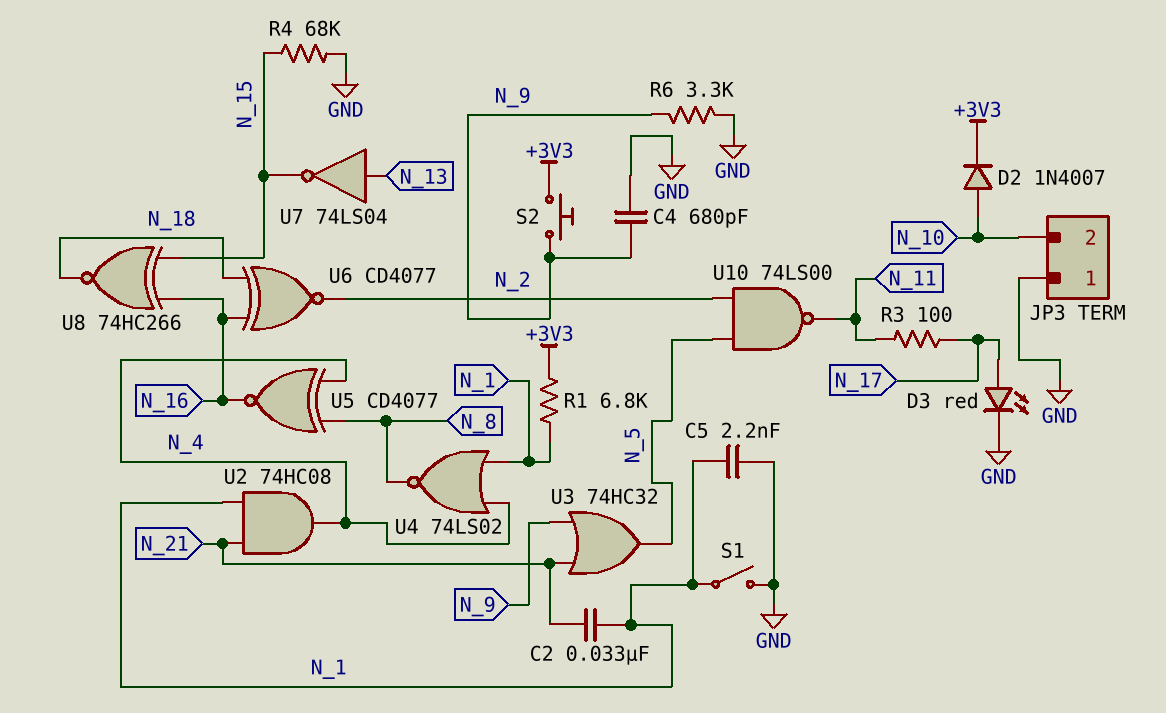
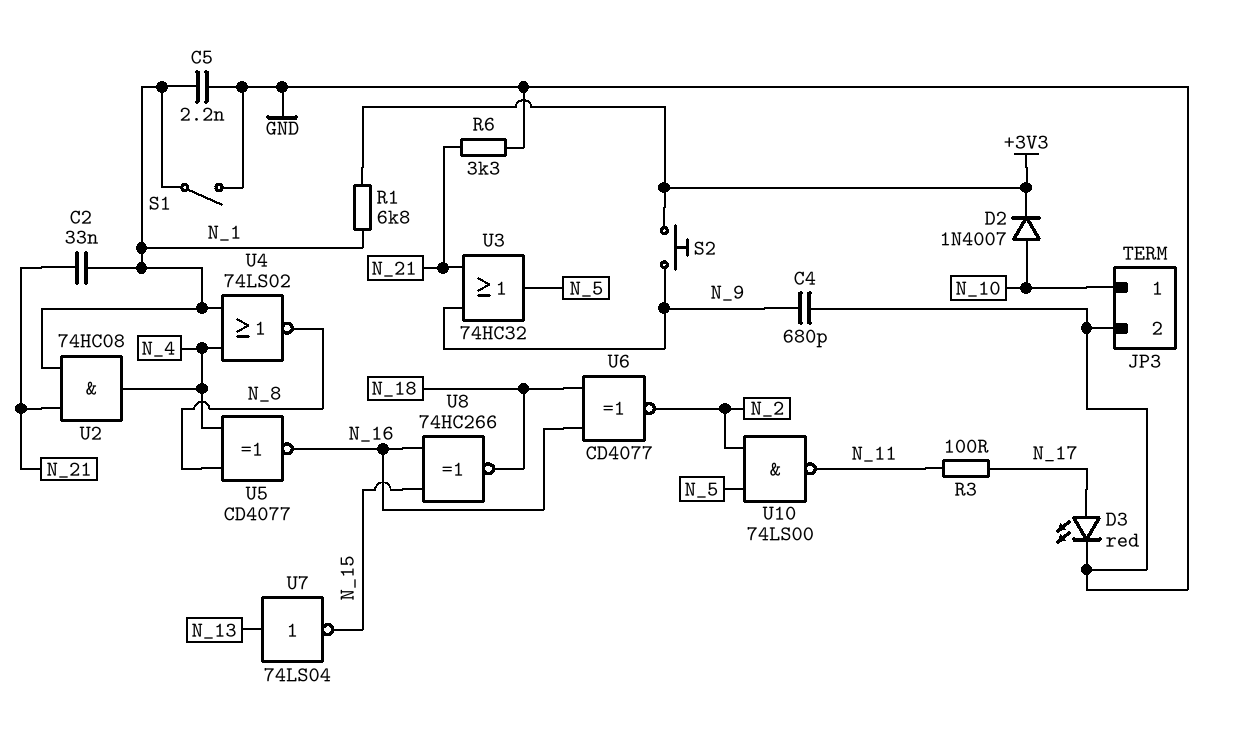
JP3 pin 1: GND -> N_10
JP3 pin 2: N_10 -> GND
R4: 68k (GND, N_15) -> none
R6: 3.3k (GND, N_9) -> 3.3k (GND, N_21)

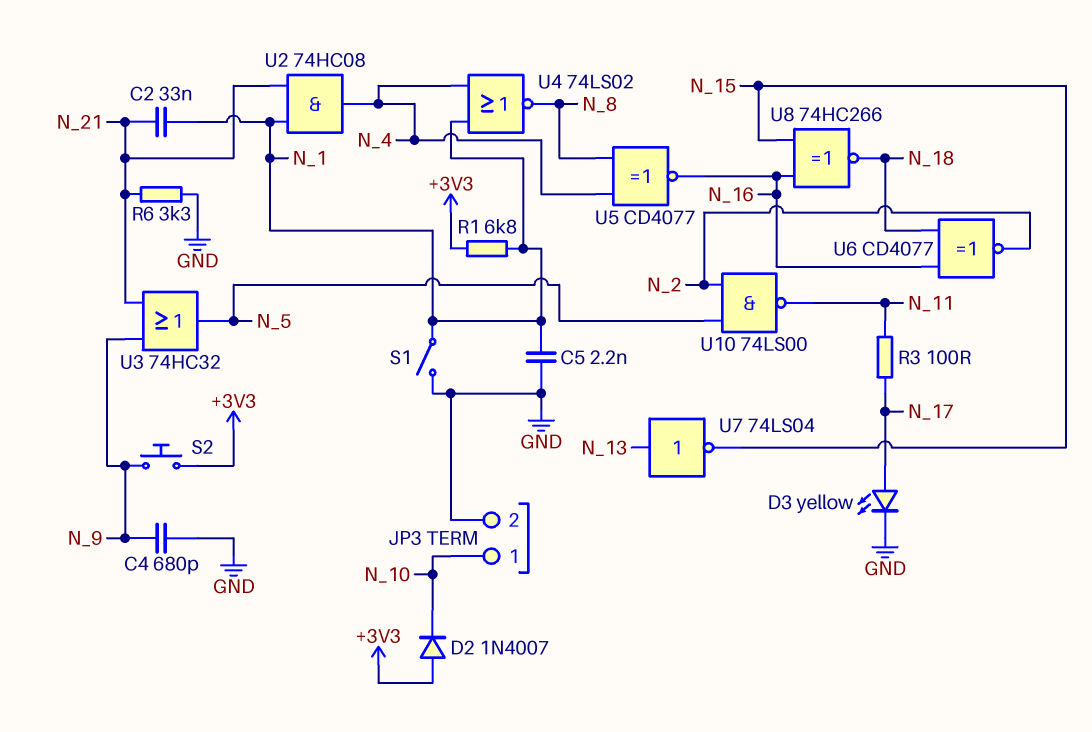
D2: diode 1N4007 (A N_10, K +3V3) -> diode 1N4007 (A +3V3, K N_10)
D3: LED red (A N_17, K GND) -> LED yellow (A N_17, K GND)

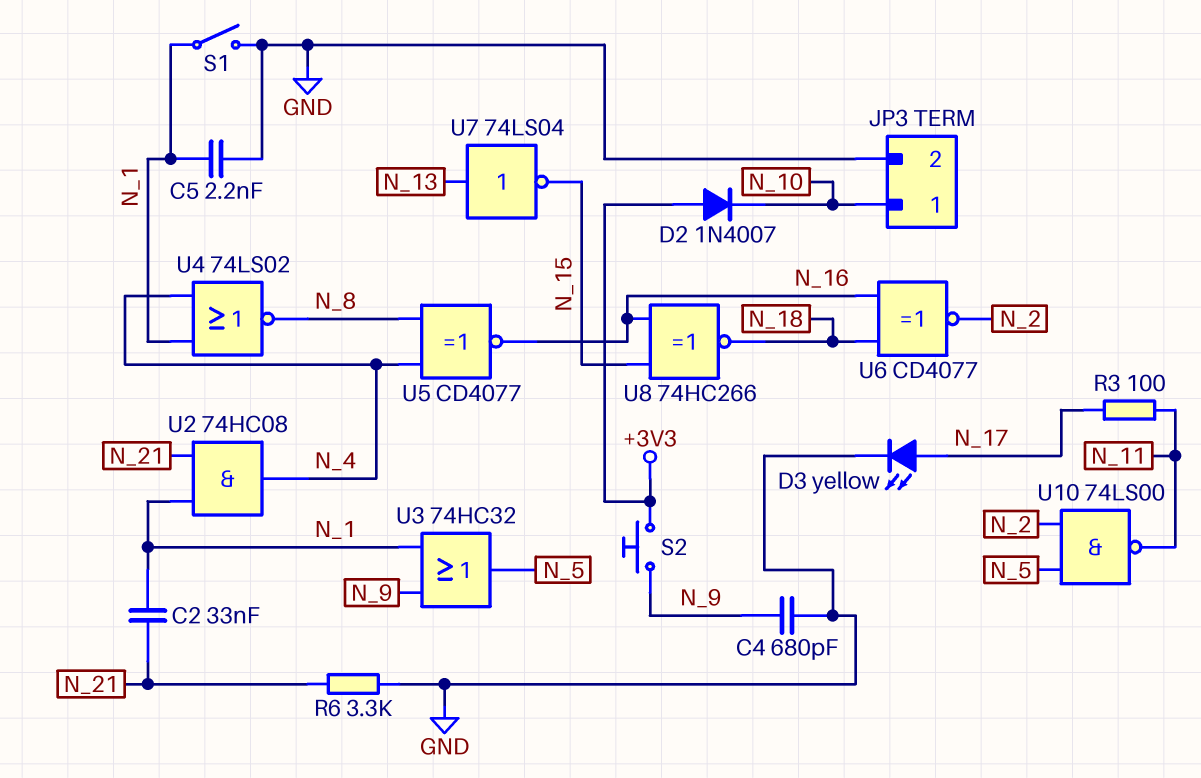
R1: 6.8k (+3V3, N_1) -> none
U3: OR 74HC32 (in N_9, in N_21, out N_5) -> OR 74HC32 (in N_1, in N_9, out N_5)

